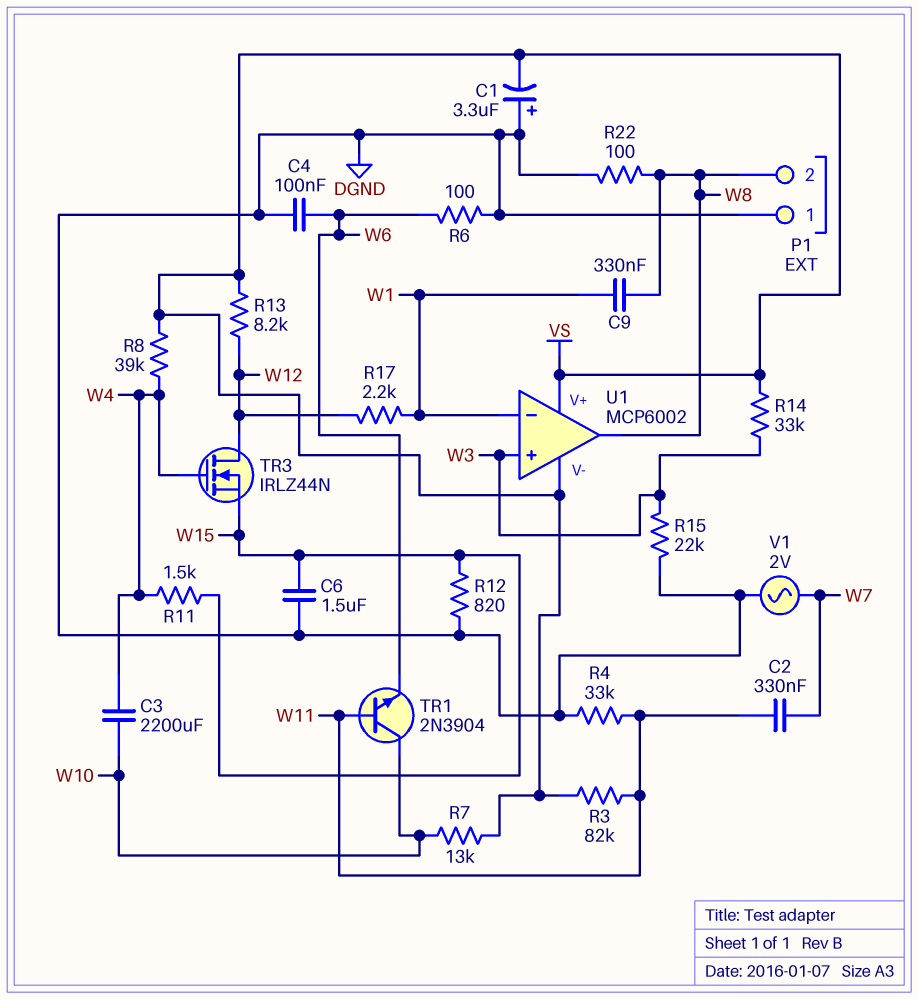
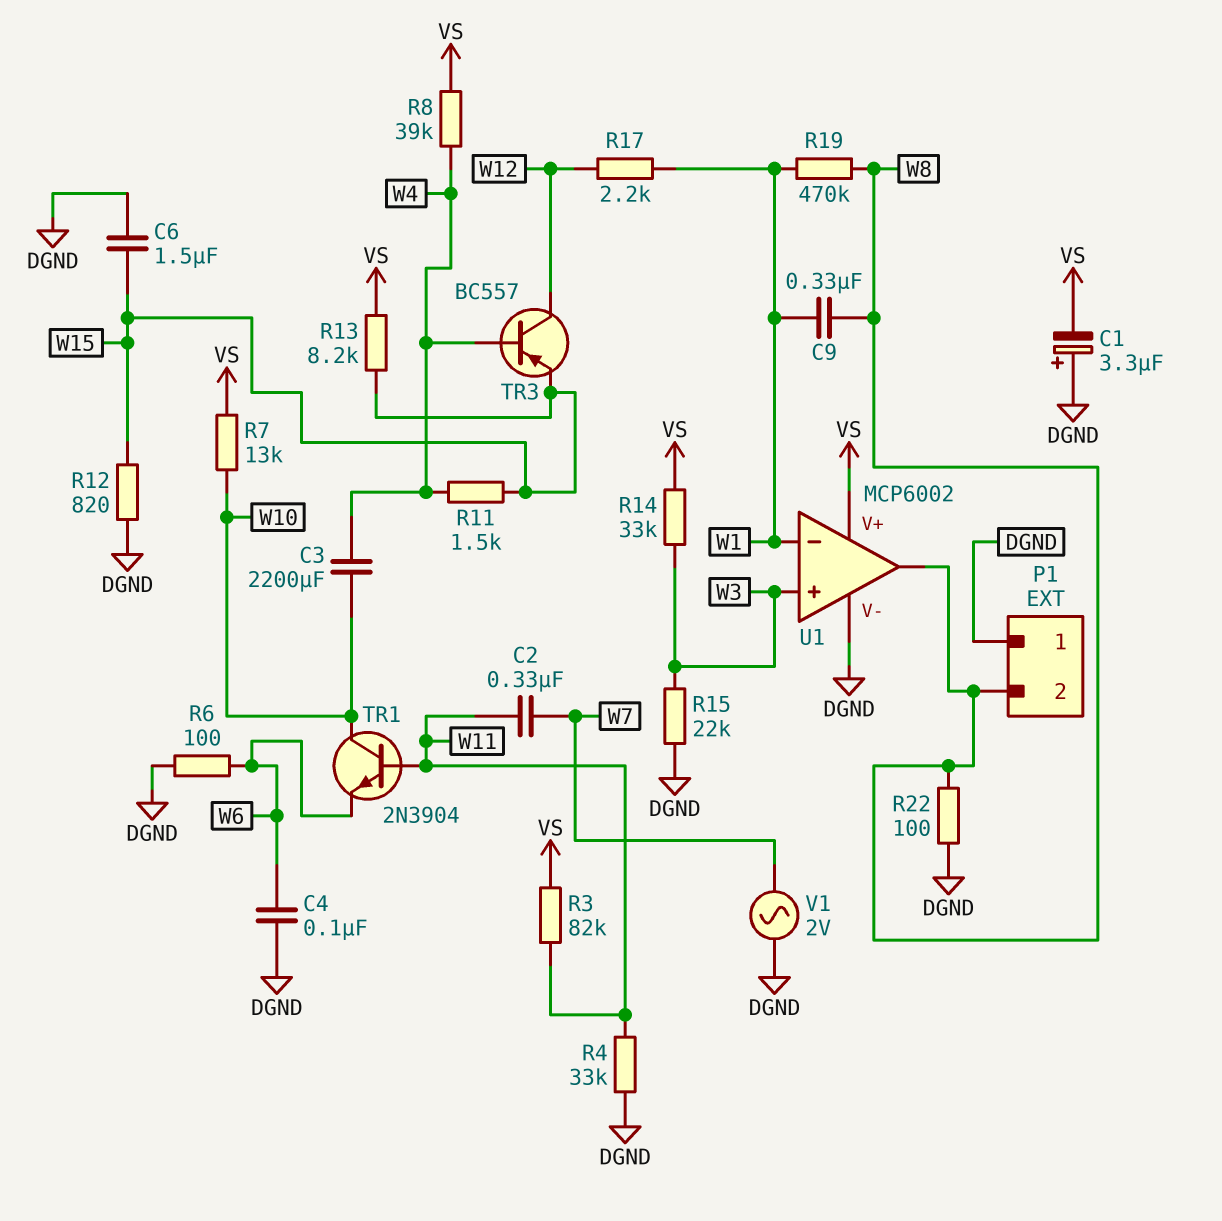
R13: 8.2k (VS, W12) -> 8.2k (VS, W15)
R19: none -> 470k (W1, W8)
TR3: NMOS IRLZ44N (G W4, D W12, S W15) -> PNP BC557 (B W4, C W12, E W15)
U1 pin V-: VS -> DGND

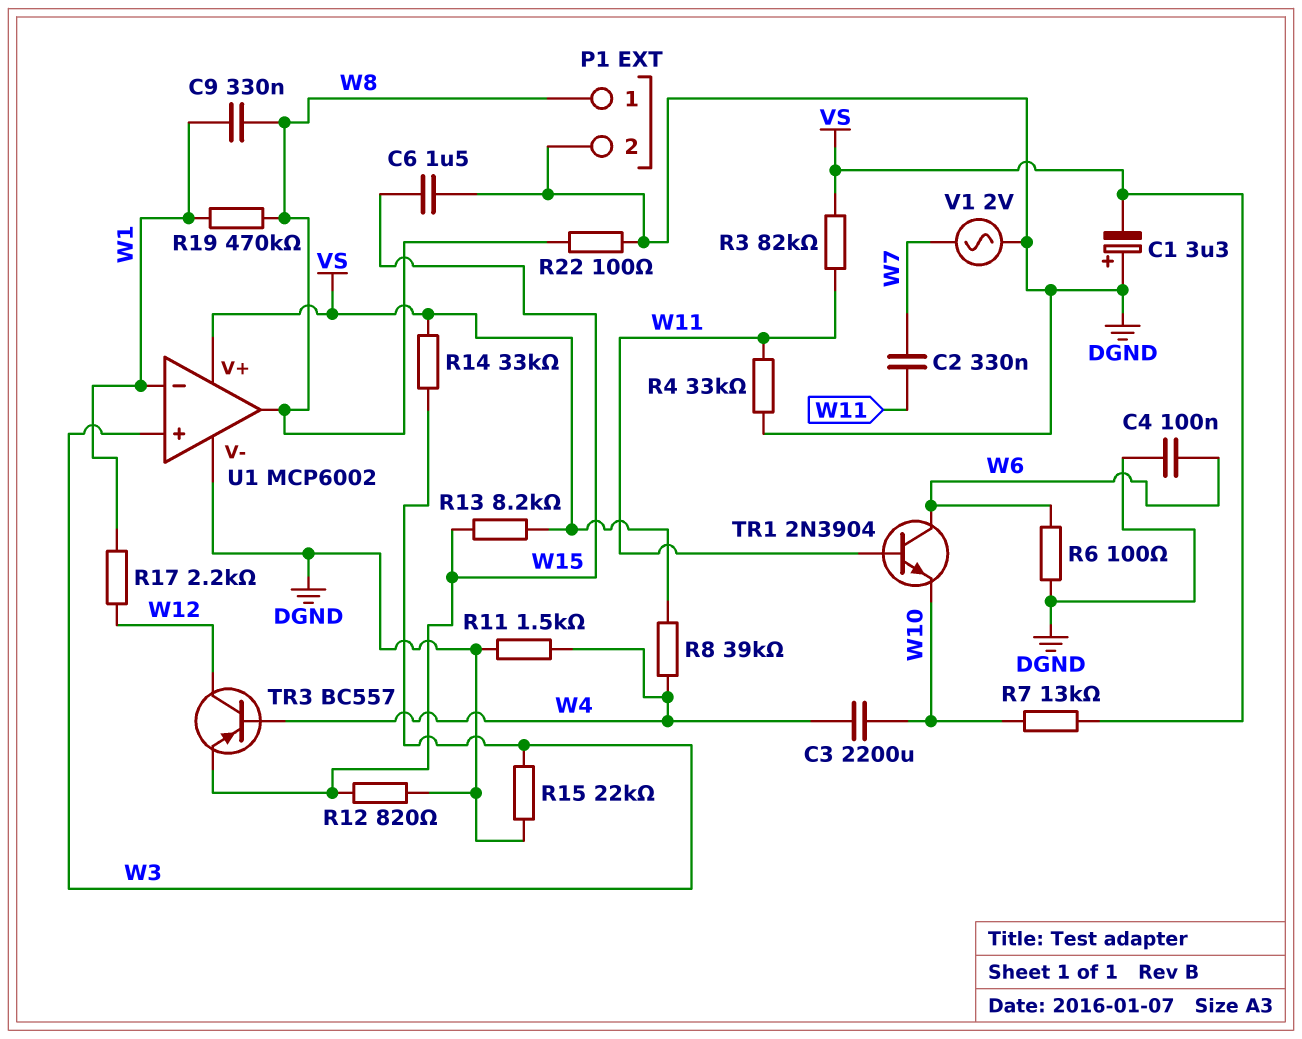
P1 pin 1: DGND -> W8
P1 pin 2: W8 -> DGND
R11: 1.5k (W4, W15) -> 1.5k (DGND, W4)
TR1: NPN 2N3904 (B W11, C W10, E W6) -> NPN 2N3904 (B W11, C W6, E W10)

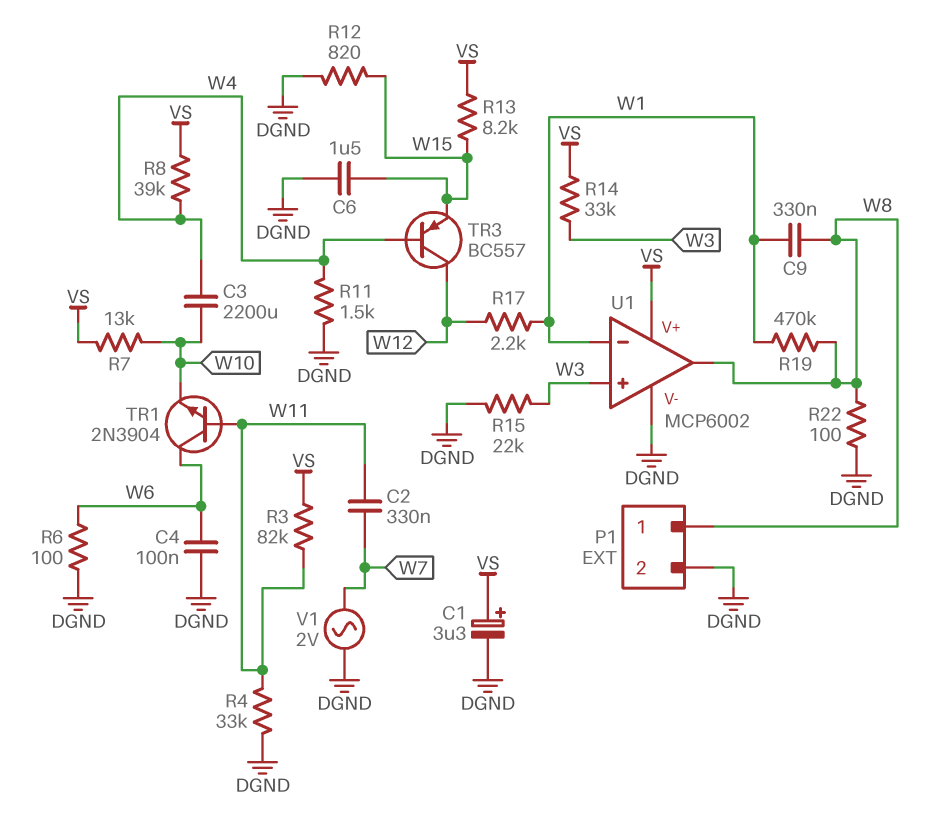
C1: 3.3uF (plus DGND, minus VS) -> 3.3uF (plus VS, minus DGND)

